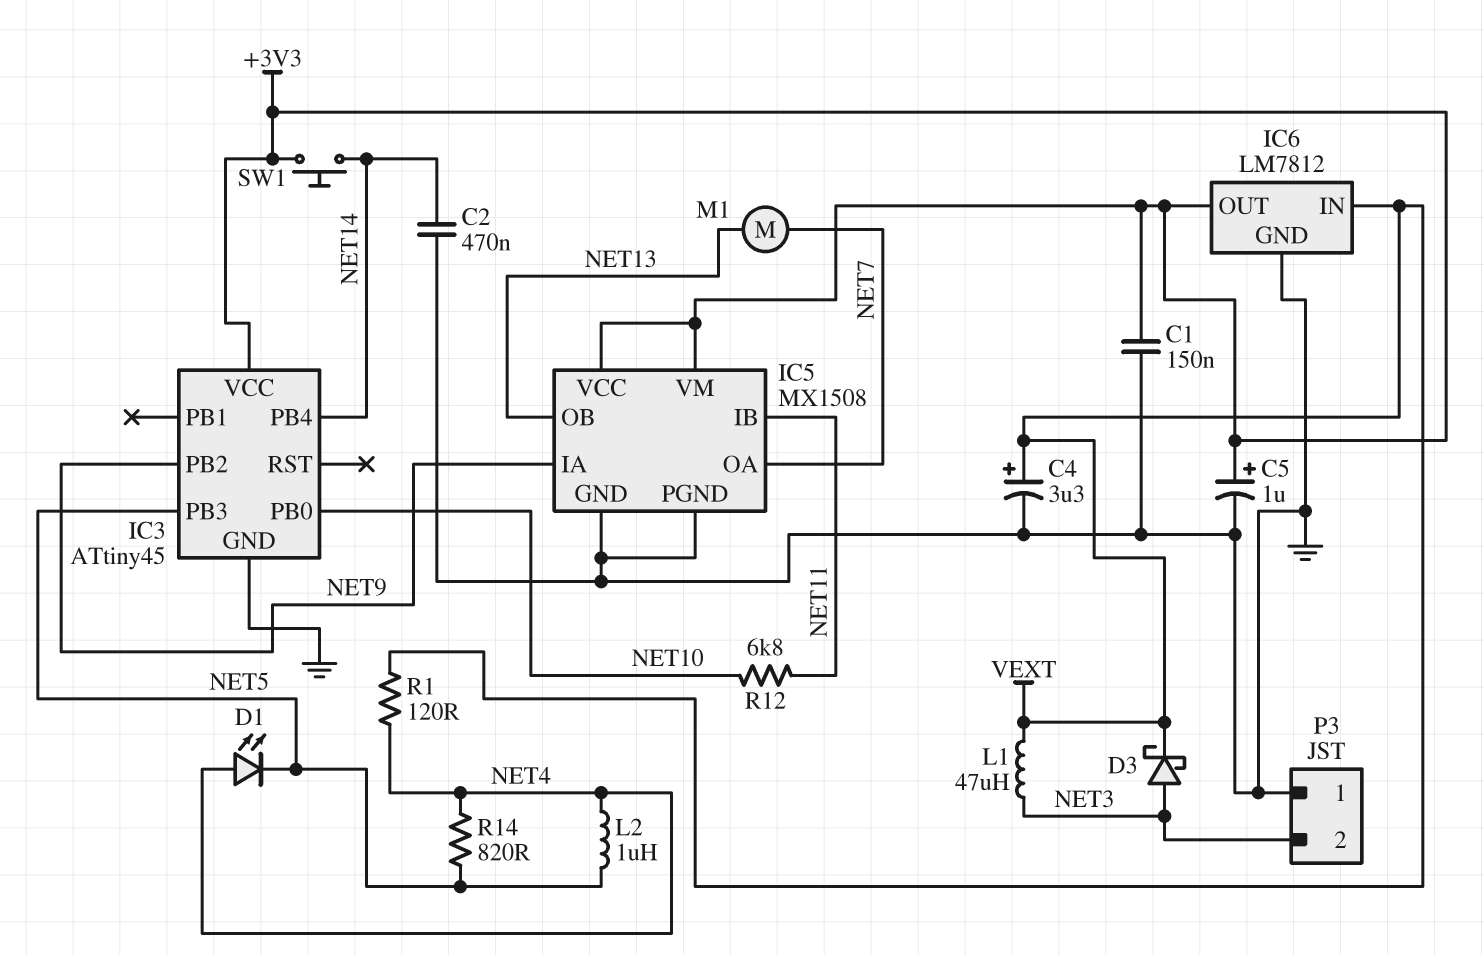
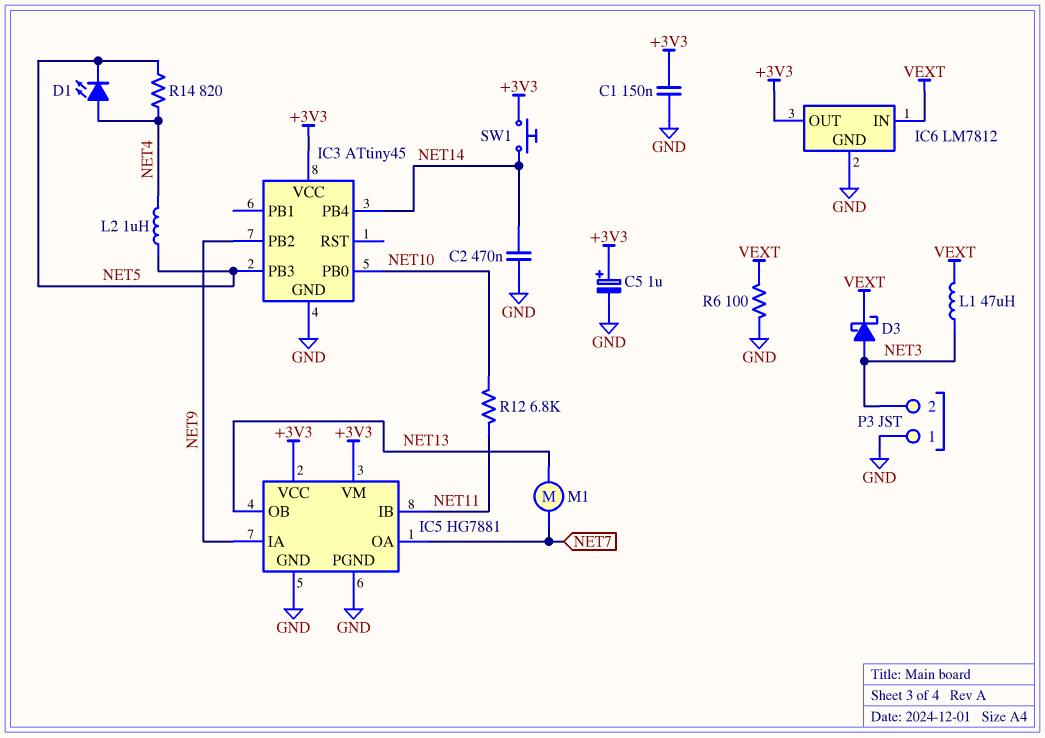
C4: 3.3uF (plus VEXT, minus GND) -> none
IC5: MX1508 -> HG7881
R1: 120 (NET4, VEXT) -> none
R6: none -> 100 (GND, VEXT)

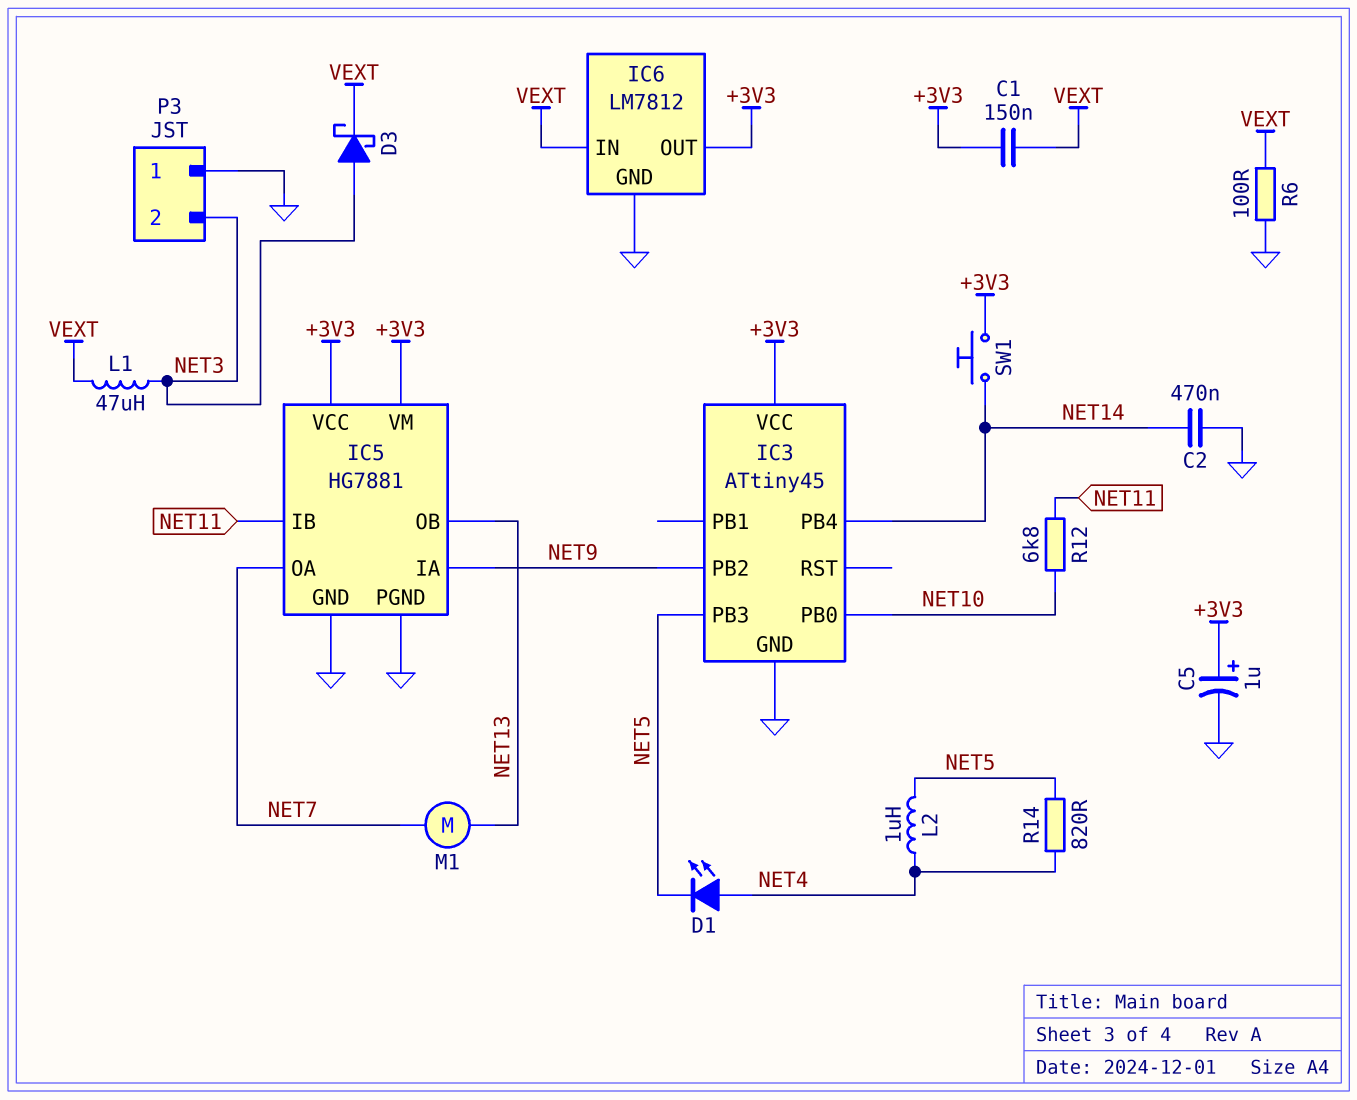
C1: 150nF (+3V3, GND) -> 150nF (+3V3, VEXT)

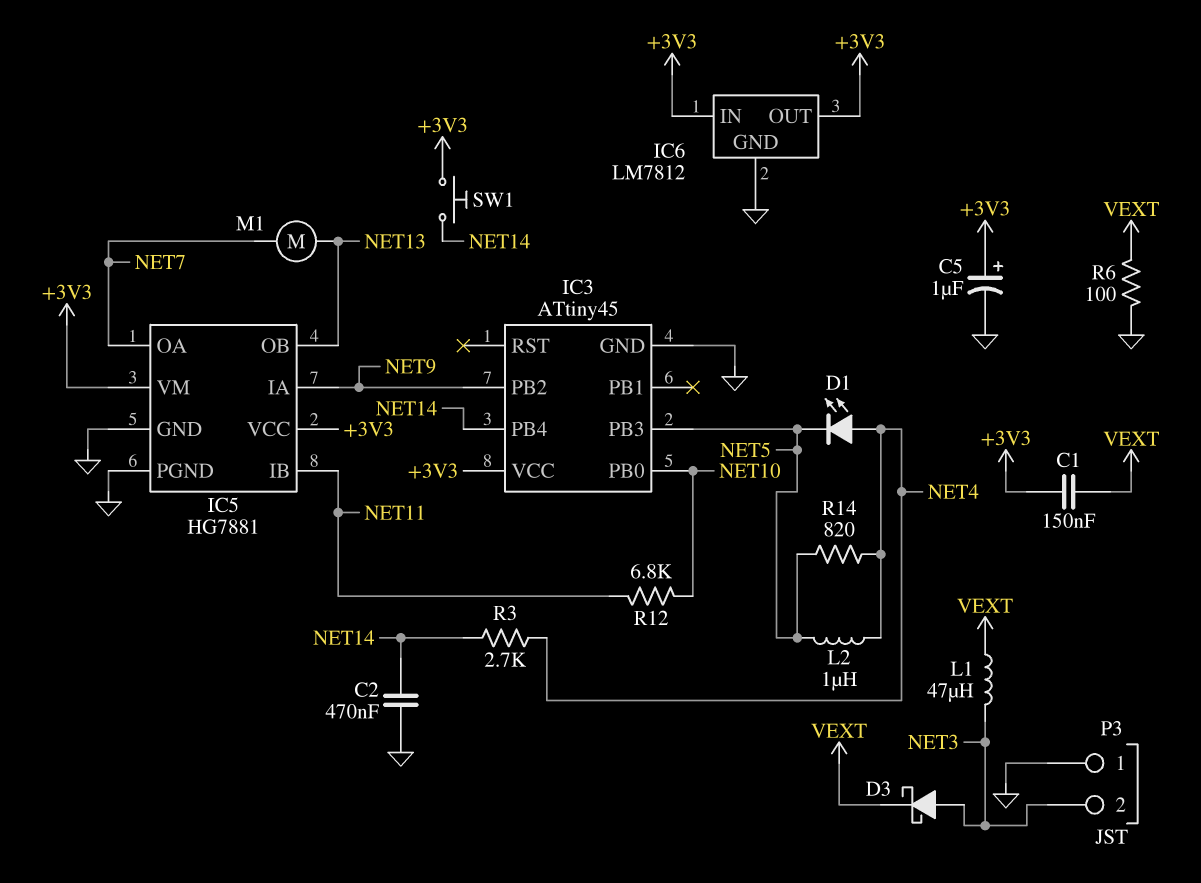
IC6 pin IN: VEXT -> +3V3
R3: none -> 2.7k (NET4, NET14)

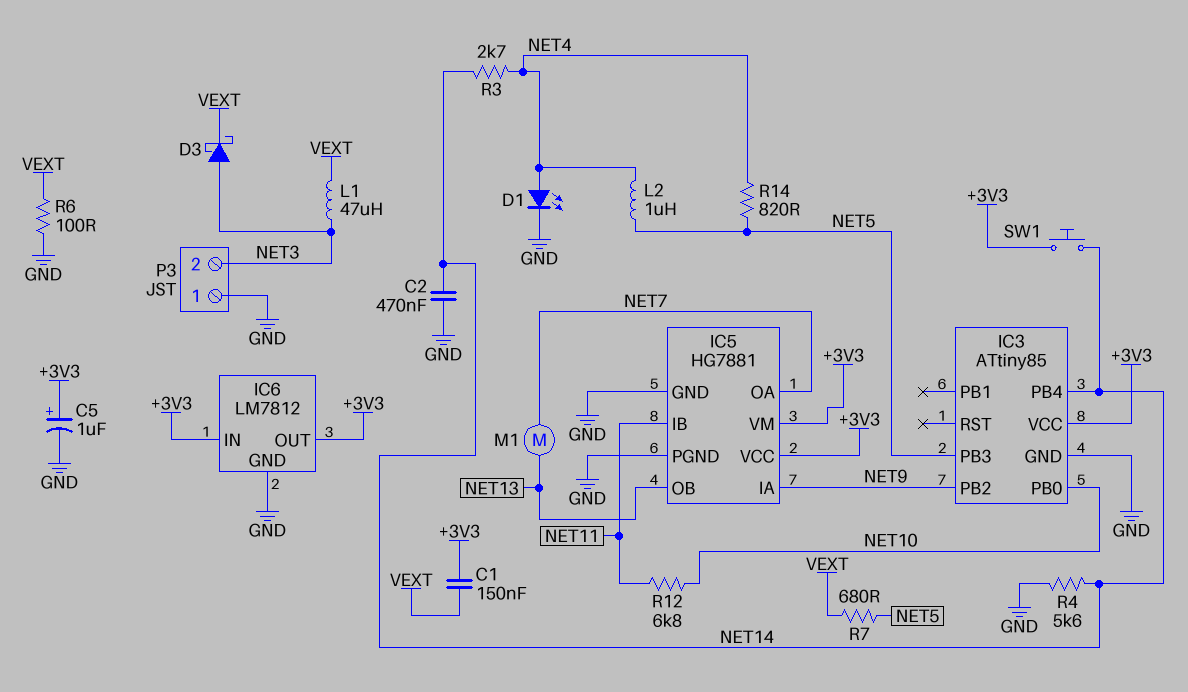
D1: LED (A NET4, K NET5) -> LED (A NET4, K GND)
IC3: ATtiny45 -> ATtiny85
R4: none -> 5.6k (GND, NET14)
R7: none -> 680 (NET5, VEXT)

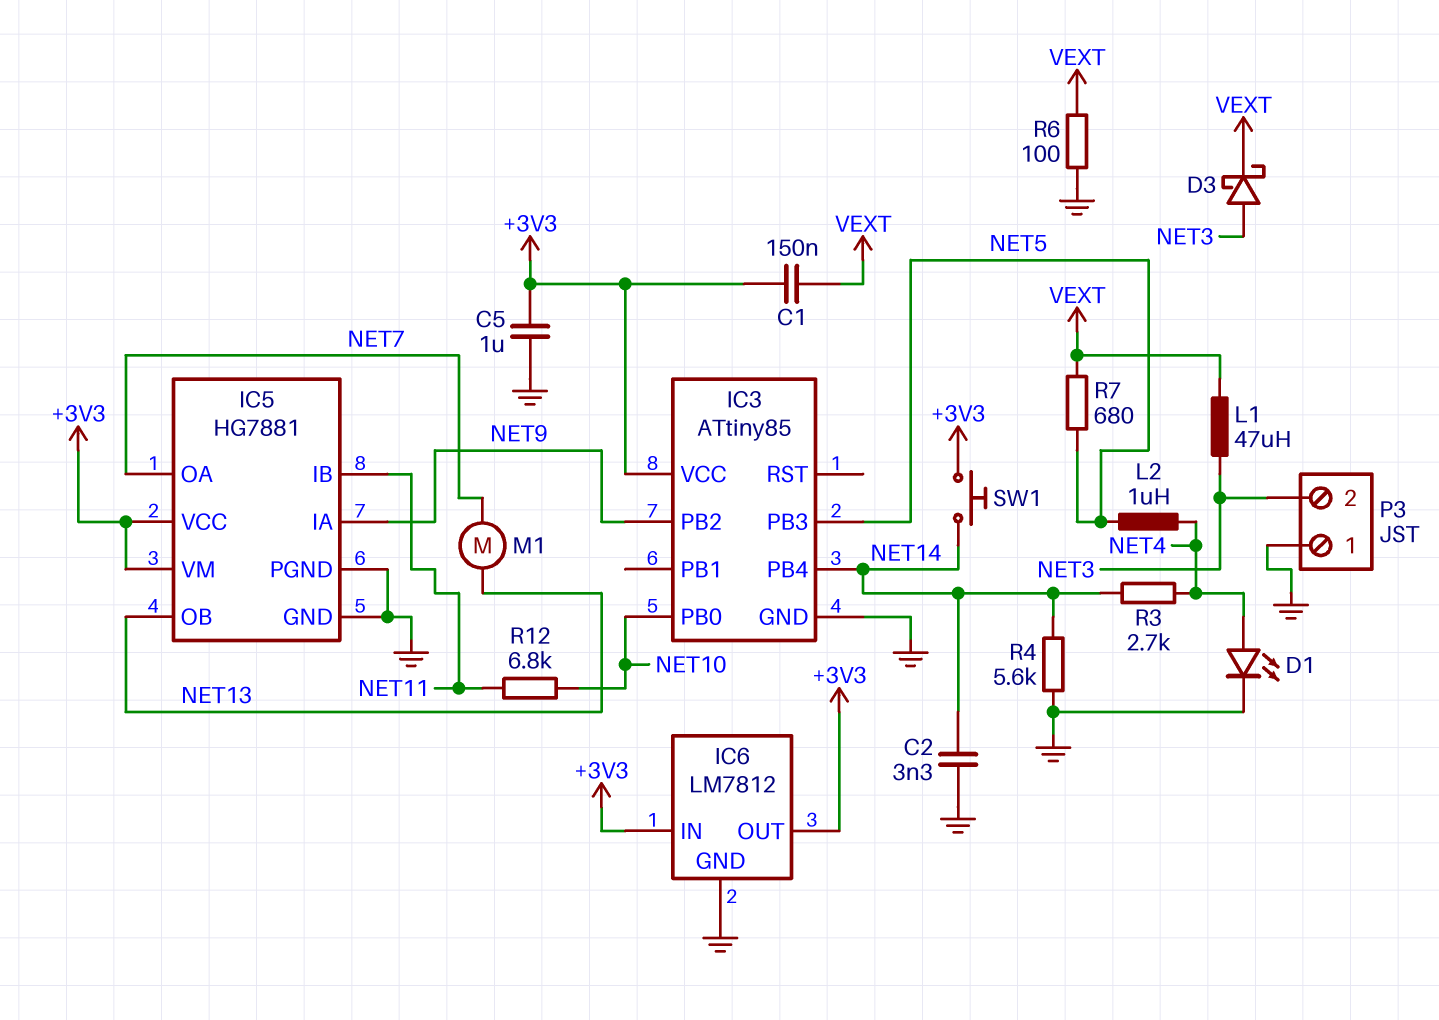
C2: 470nF (GND, NET14) -> 3.3nF (GND, NET14)
C5: 1uF (plus +3V3, minus GND) -> 1uF (+3V3, GND)
R14: 820 (NET4, NET5) -> none

